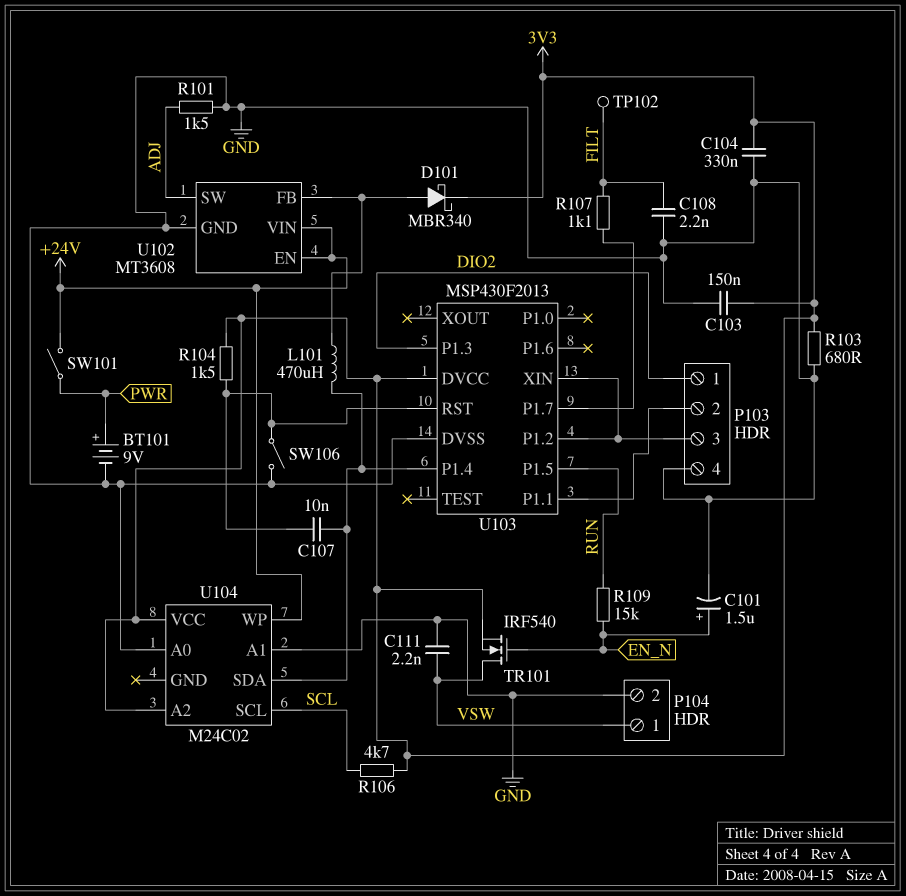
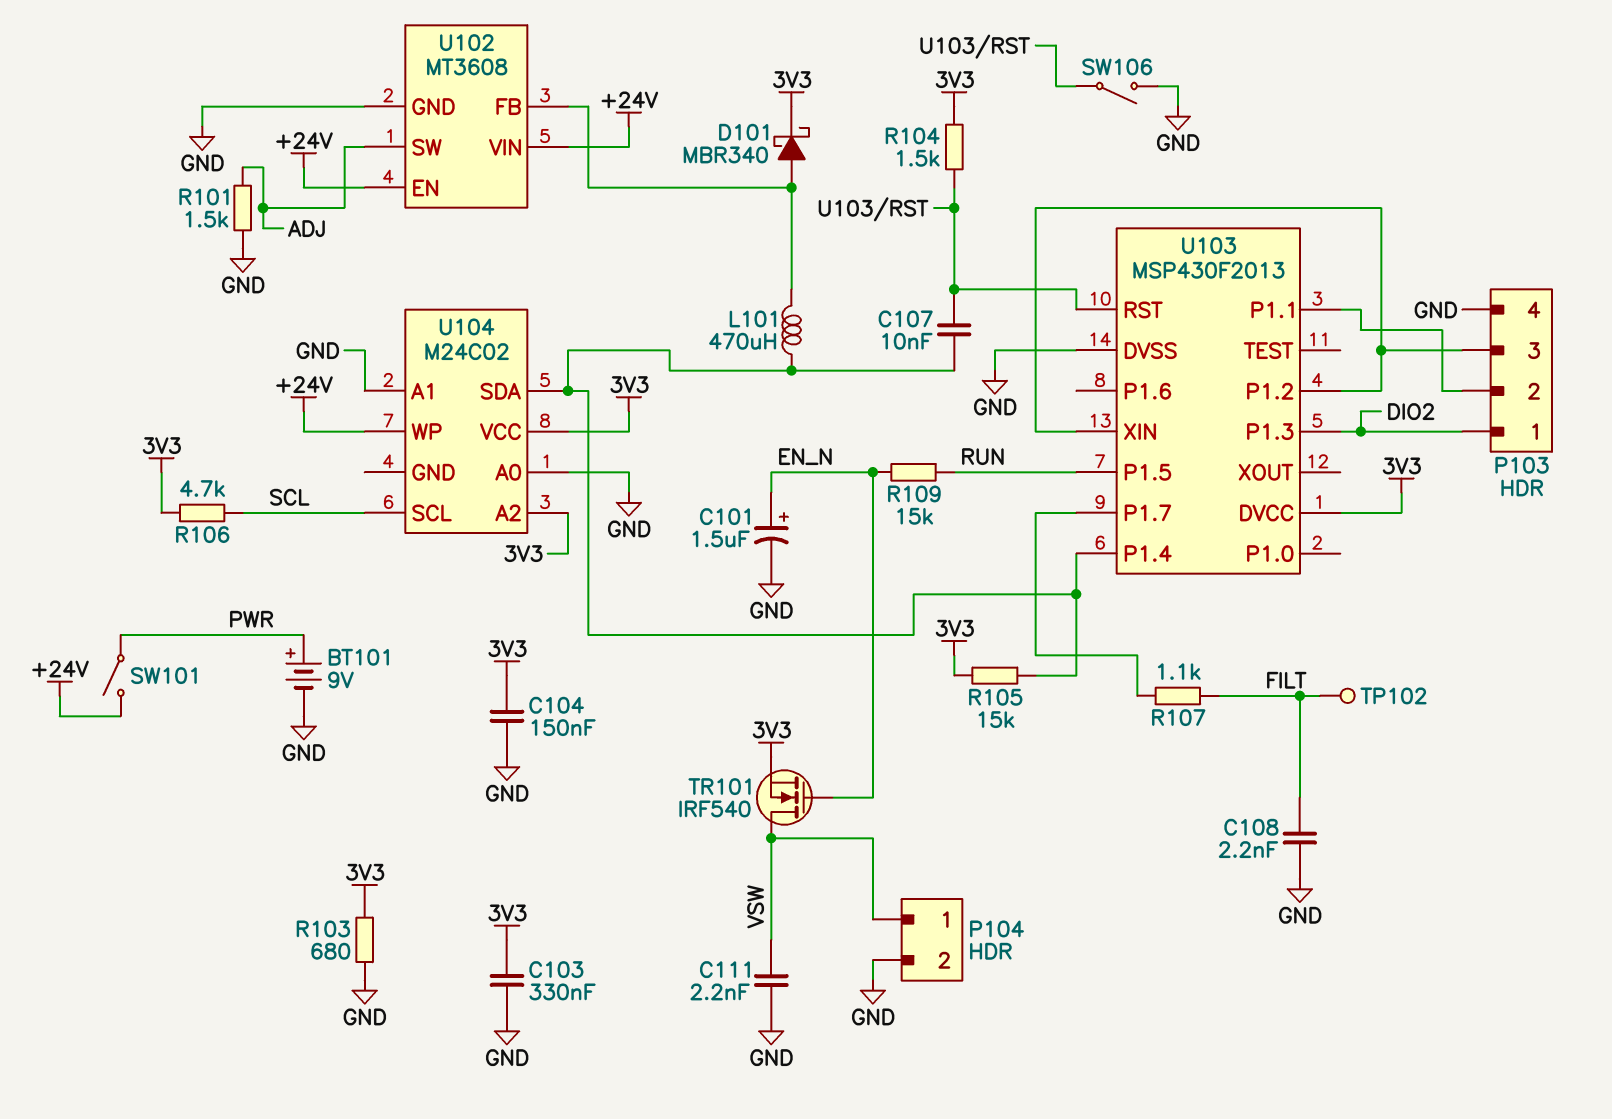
C103: 150nF (3V3, GND) -> 330nF (3V3, GND)
C104: 330nF (3V3, GND) -> 150nF (3V3, GND)
R105: none -> 15k (3V3, U103/P1.4)

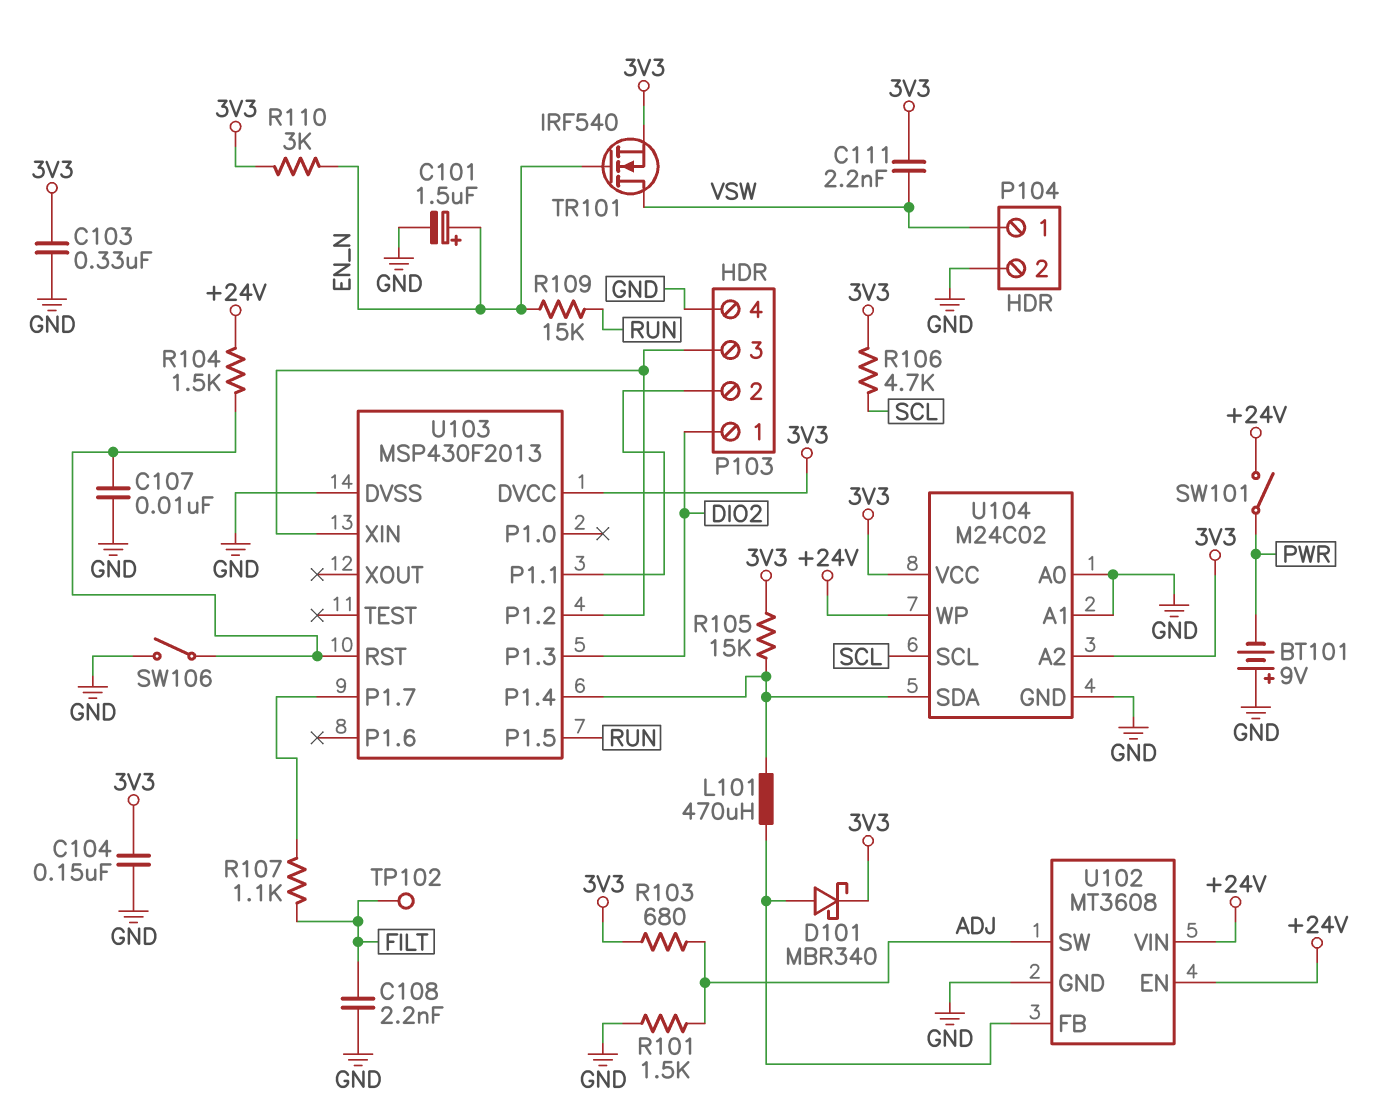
BT101: 9V (plus PWR, minus GND) -> 9V (plus GND, minus PWR)
C107: 10nF (U103/P1.4, U103/RST) -> 10nF (GND, U103/RST)
C111: 2.2nF (GND, VSW) -> 2.2nF (3V3, VSW)
R103: 680 (3V3, GND) -> 680 (3V3, ADJ)
R104: 1.5k (3V3, U103/RST) -> 1.5k (+24V, U103/RST)
R110: none -> 3k (3V3, EN_N)
U104 pin GND: none -> GND

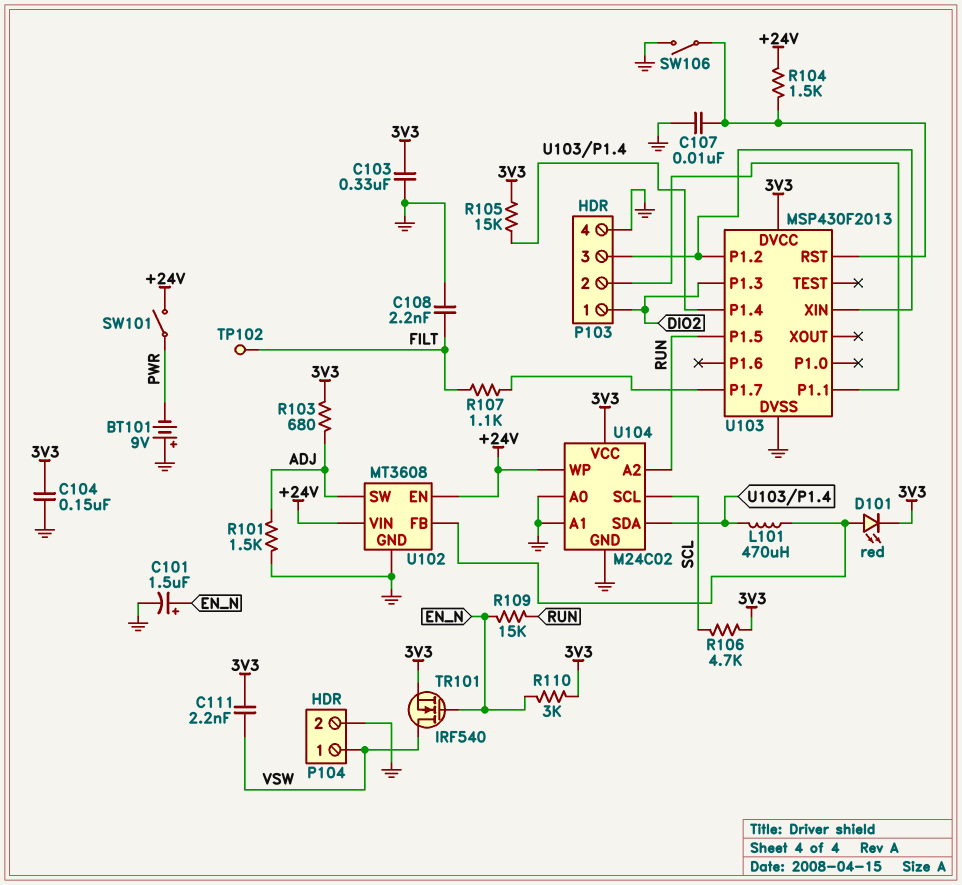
D101: schottky MBR340 (A U102/FB, K 3V3) -> LED red (A U102/FB, K 3V3)
U104 pin A2: 3V3 -> RUN

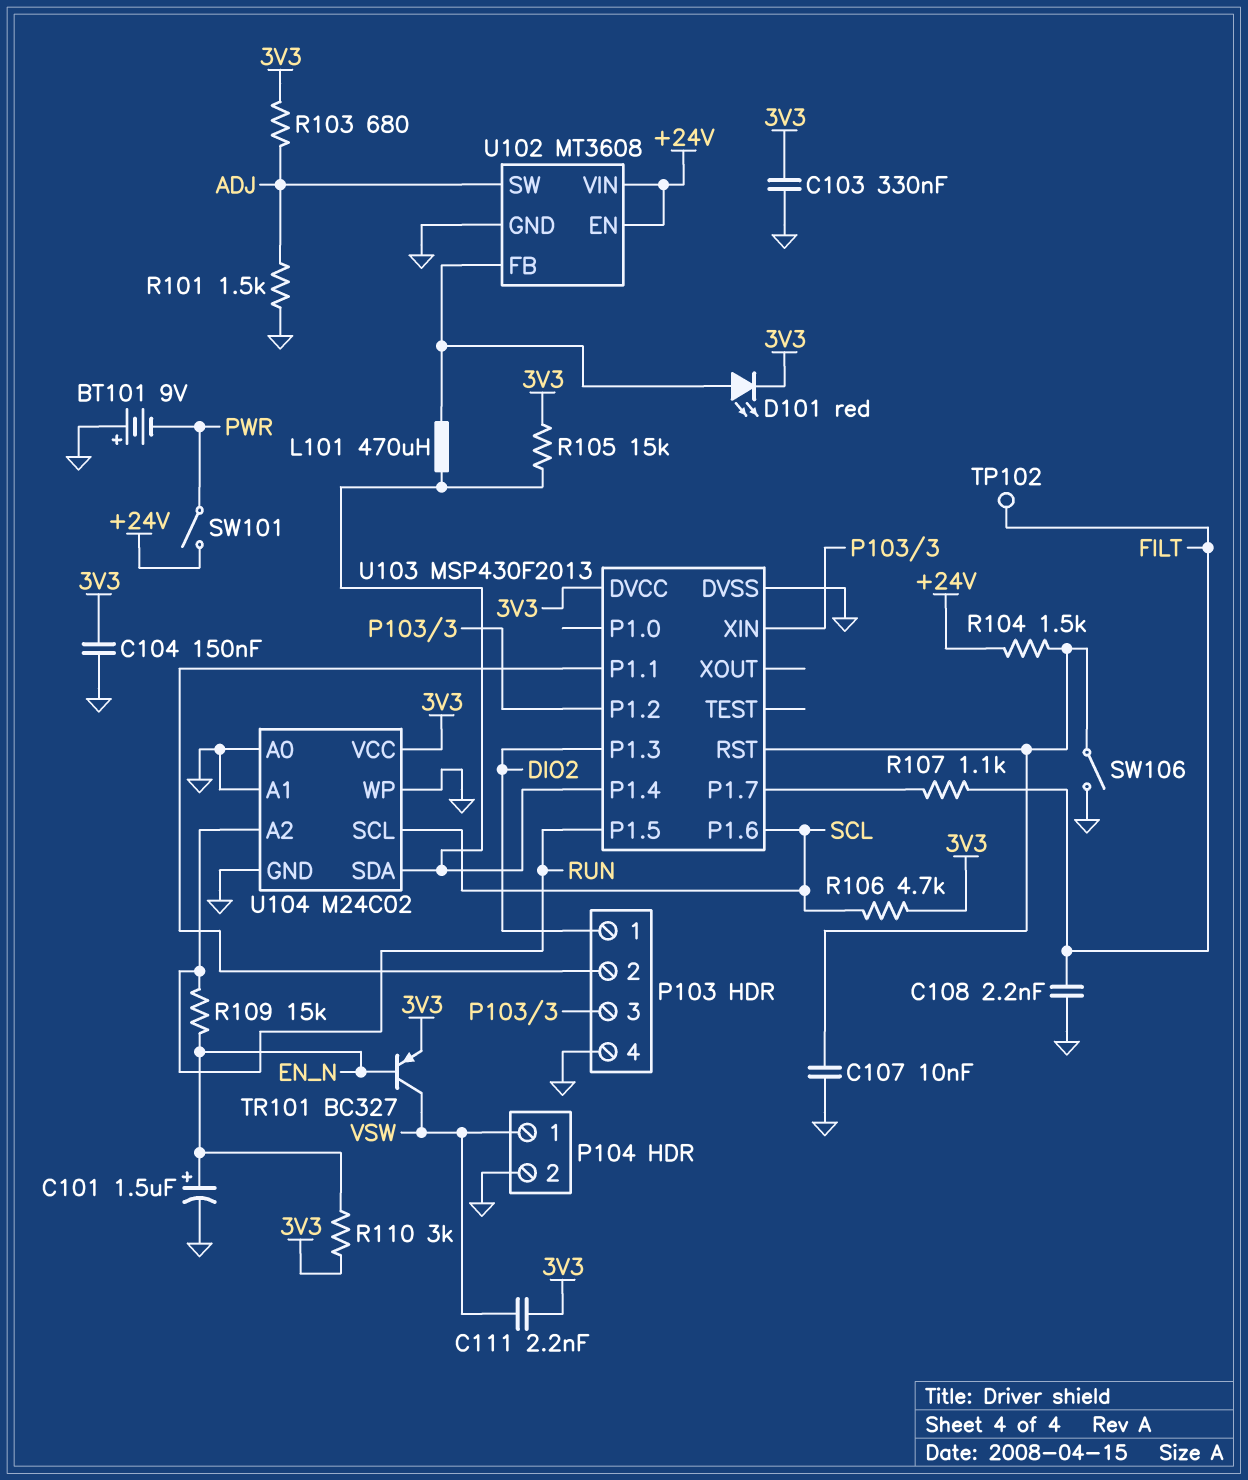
TR101: NMOS IRF540 (G EN_N, D VSW, S 3V3) -> PNP BC327 (B EN_N, C VSW, E 3V3)
U103 pin P1.6: none -> SCL
U104 pin WP: +24V -> GND

